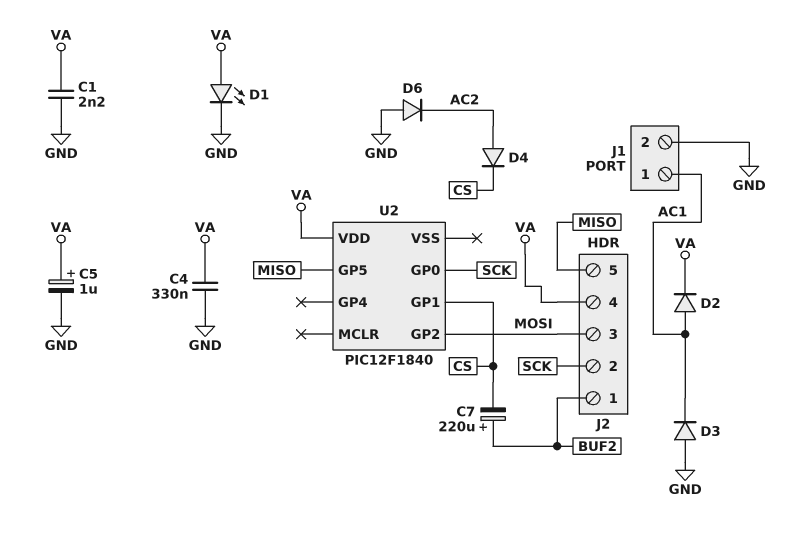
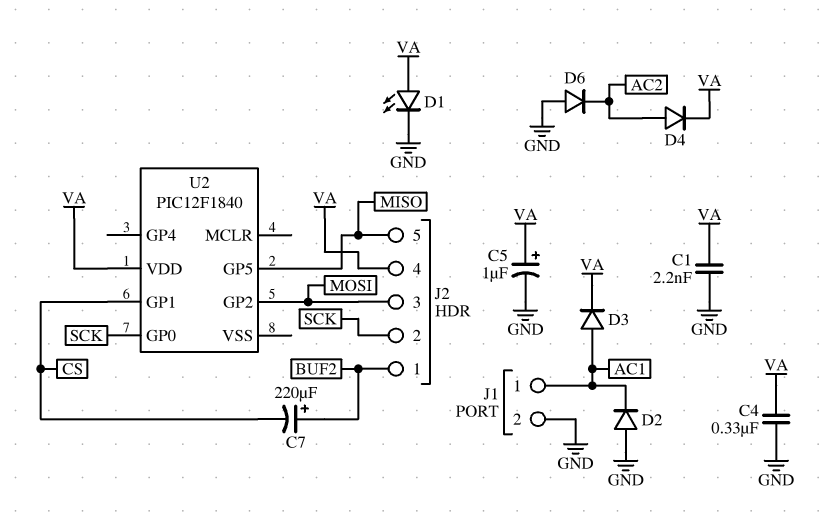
D2: diode (A AC1, K VA) -> diode (A GND, K AC1)
D3: diode (A GND, K AC1) -> diode (A AC1, K VA)
D4: diode (A AC2, K CS) -> diode (A AC2, K VA)

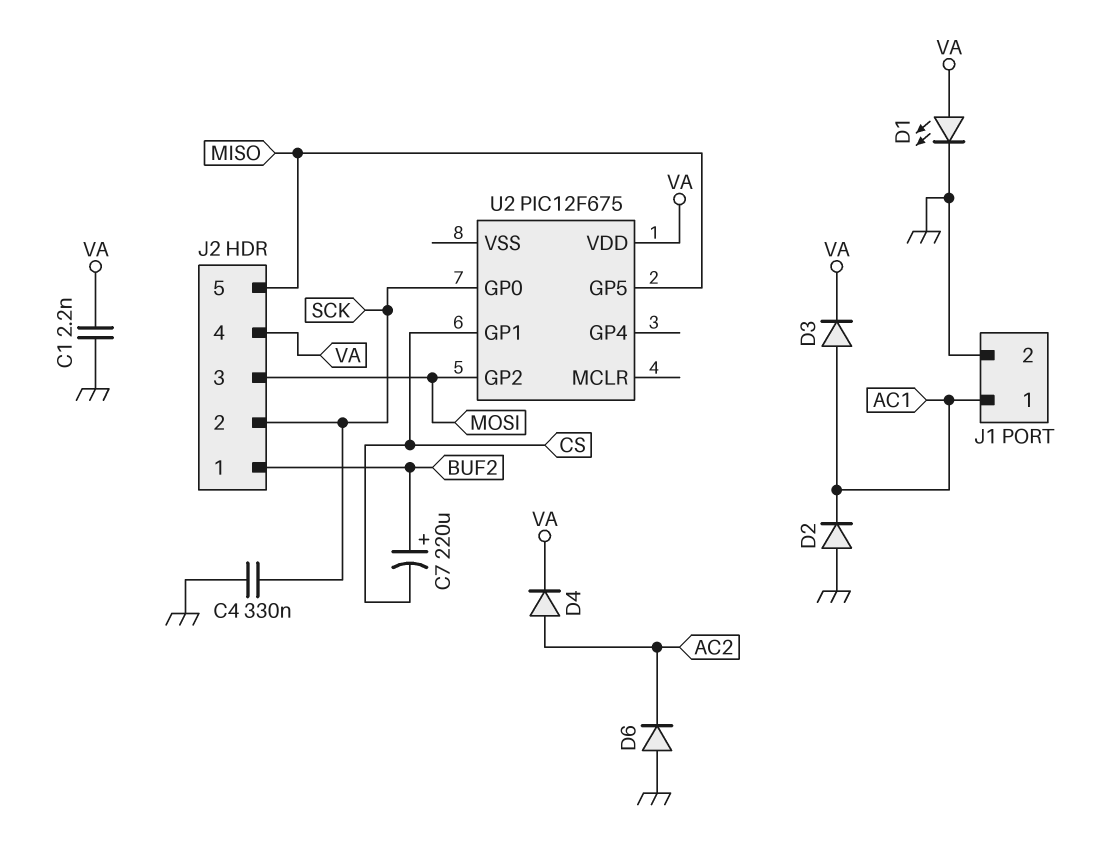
C4: 330nF (GND, VA) -> 330nF (GND, SCK)
C5: 1uF (plus VA, minus GND) -> none
U2: PIC12F1840 -> PIC12F675

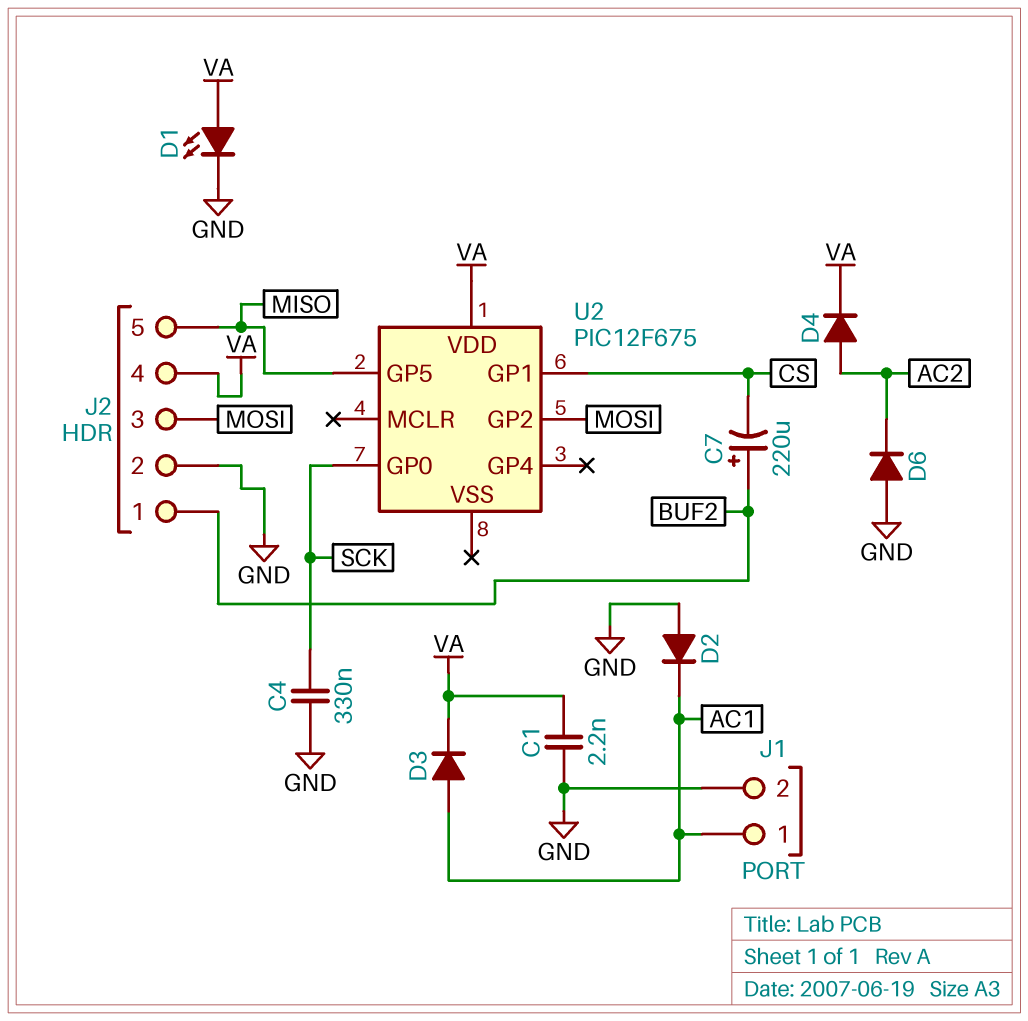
J2 pin 2: SCK -> GND

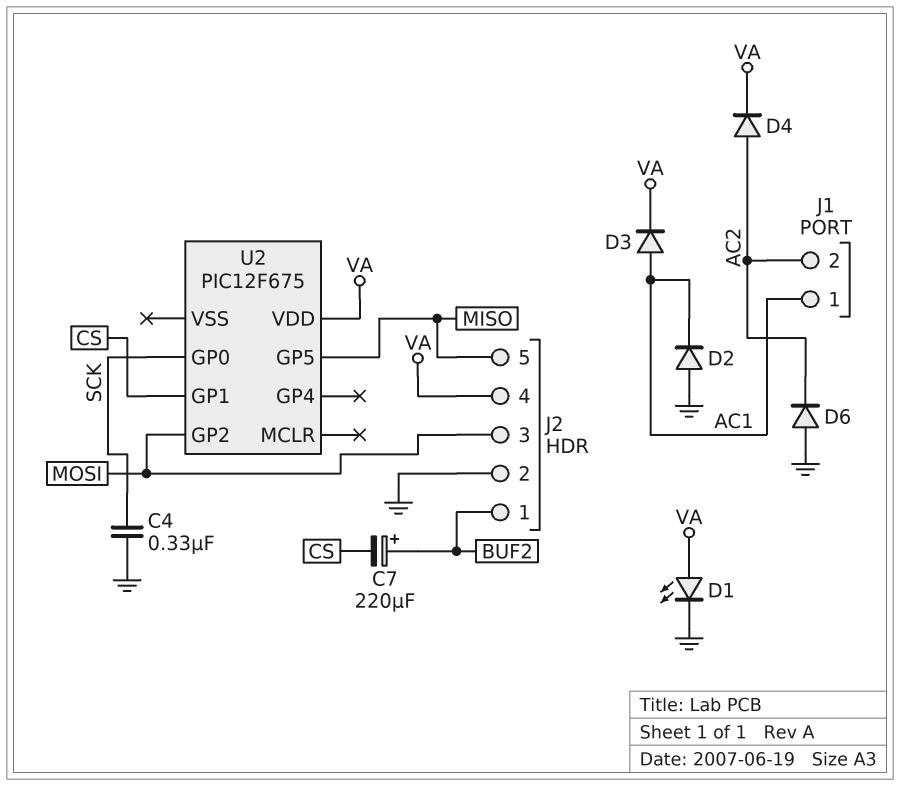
C1: 2.2nF (GND, VA) -> none
J1 pin 2: GND -> AC2

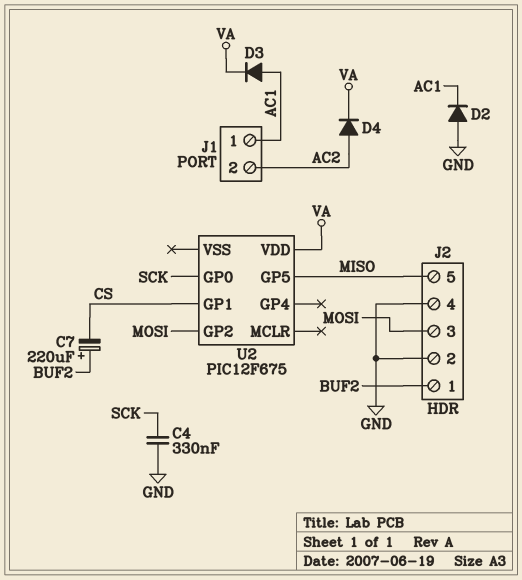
D1: LED (A VA, K GND) -> none
D6: diode (A GND, K AC2) -> none
J2 pin 4: VA -> GND

